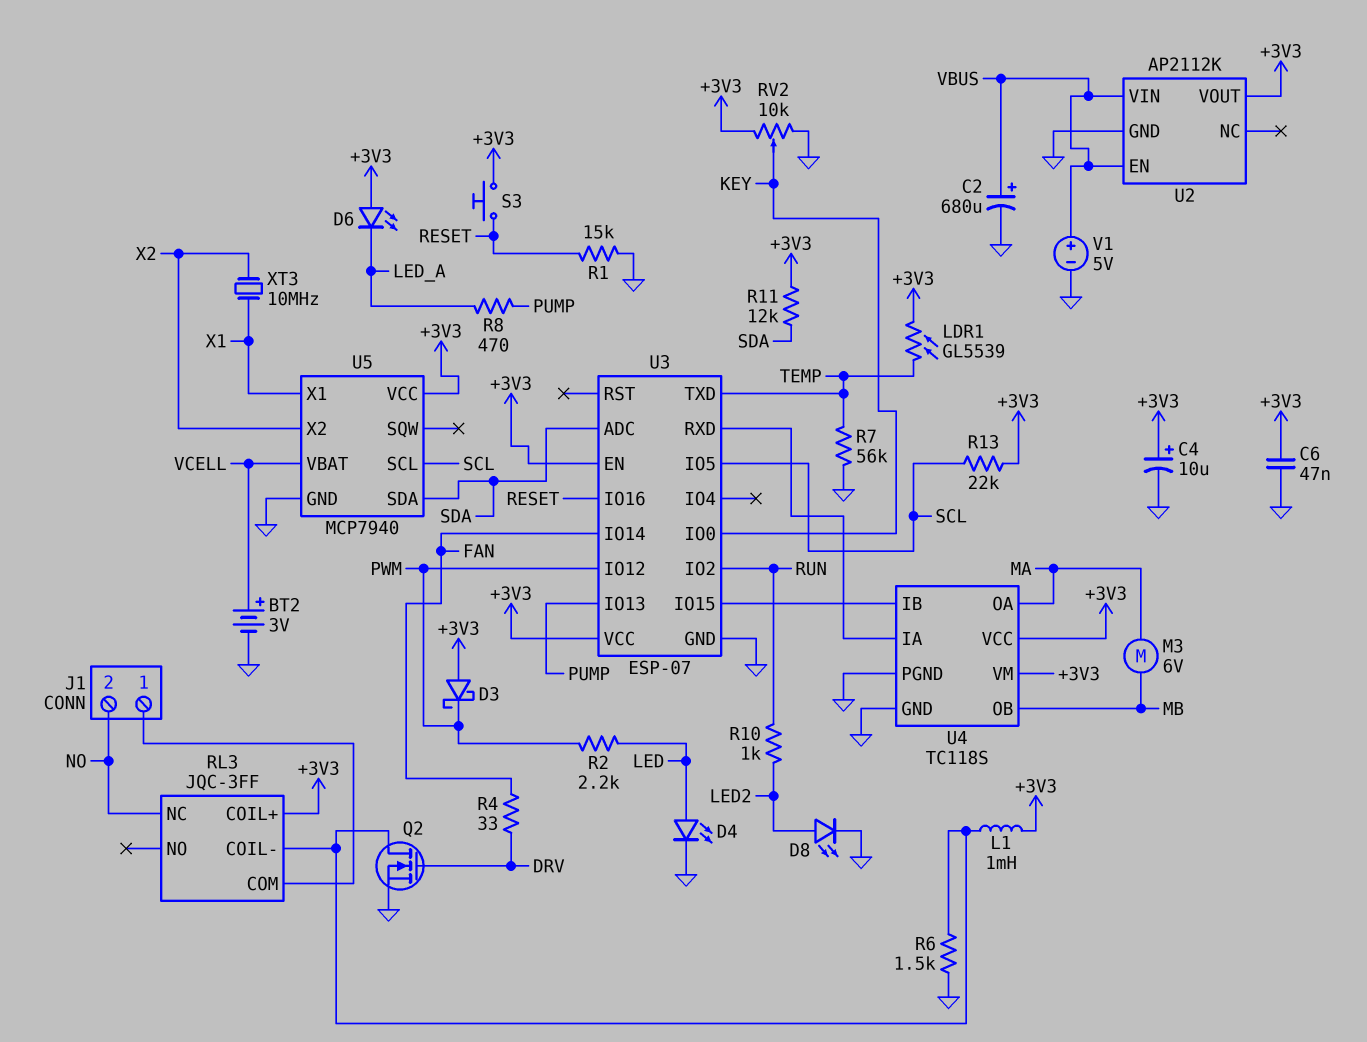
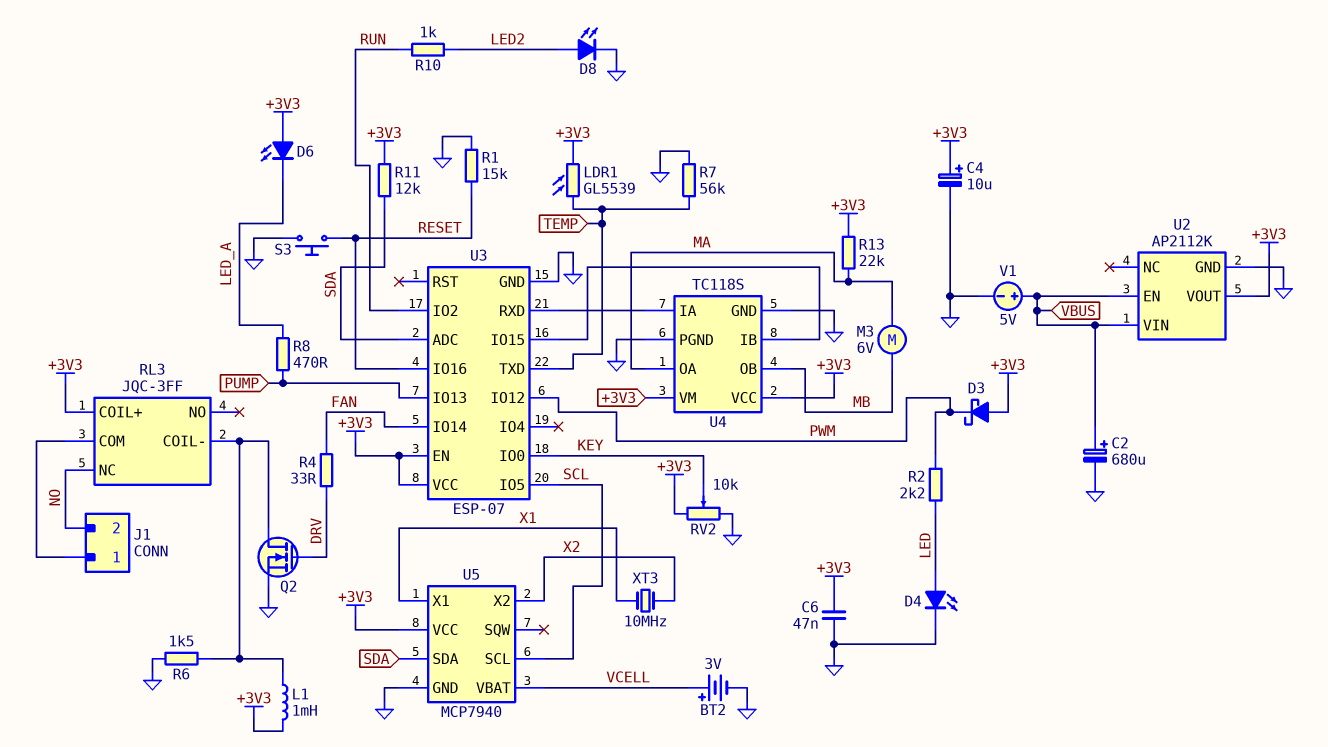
R13: 22k (+3V3, SCL) -> 22k (+3V3, MA)
S3: button (+3V3, RESET) -> button (GND, RESET)

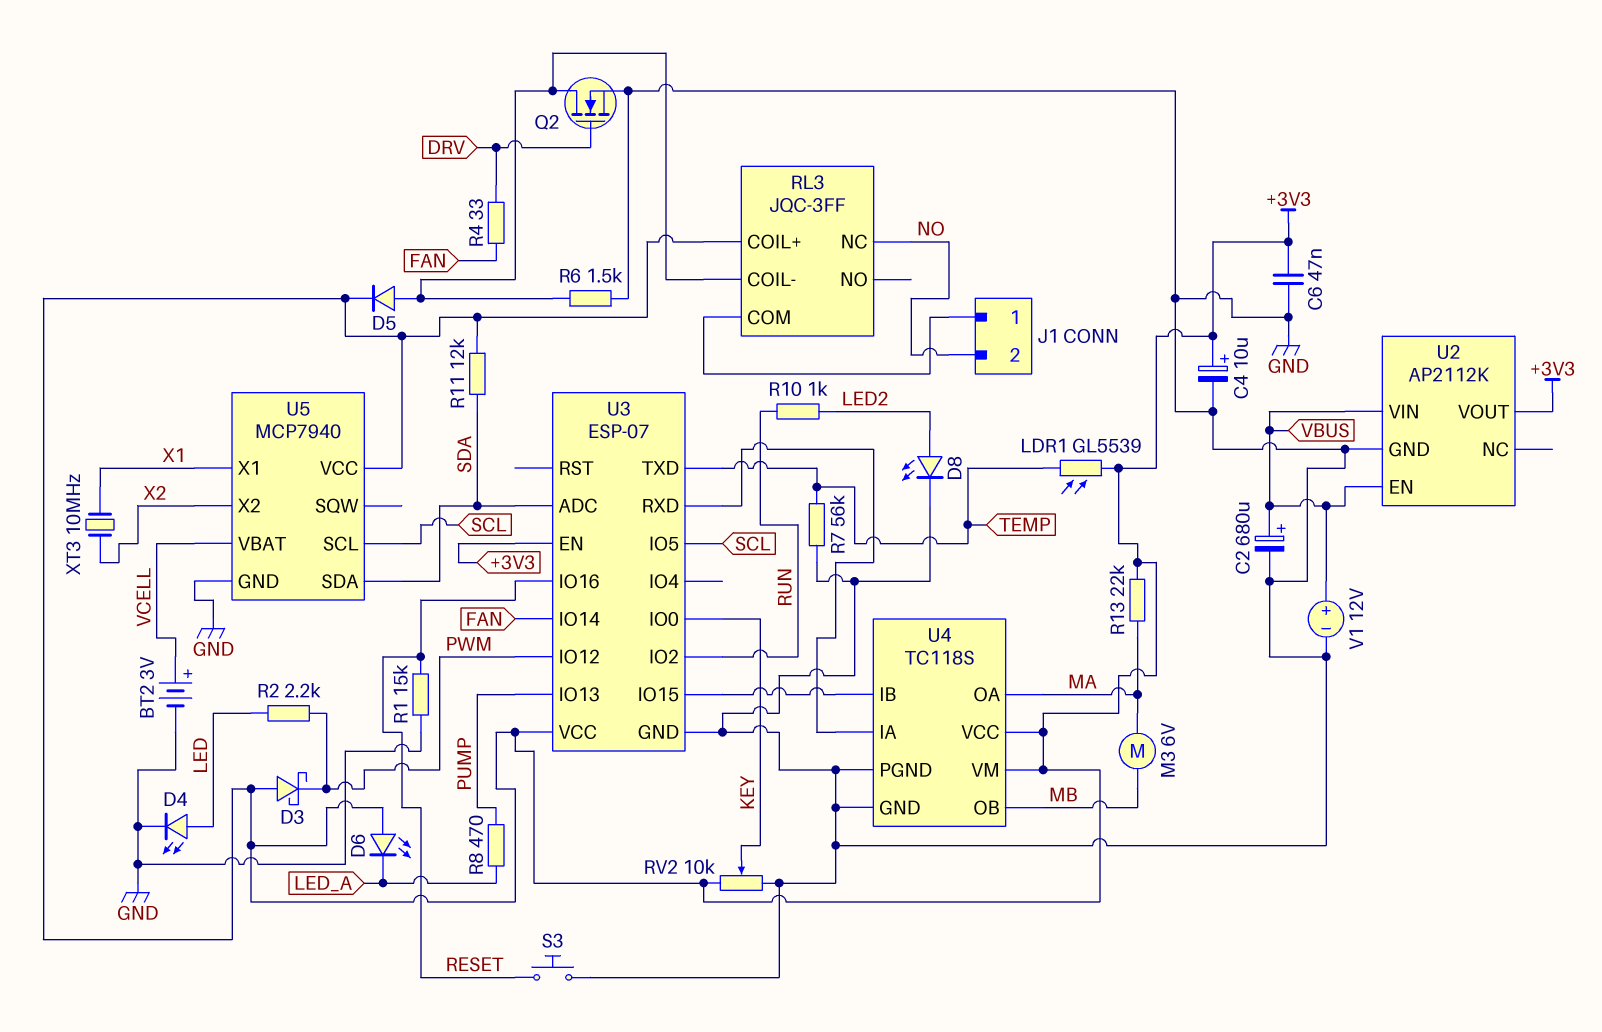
D5: none -> diode (A RL3/COIL-, K +3V3)
L1: 1mH (+3V3, RL3/COIL-) -> none
V1: 5V (plus VBUS, minus GND) -> 12V (plus VBUS, minus GND)

